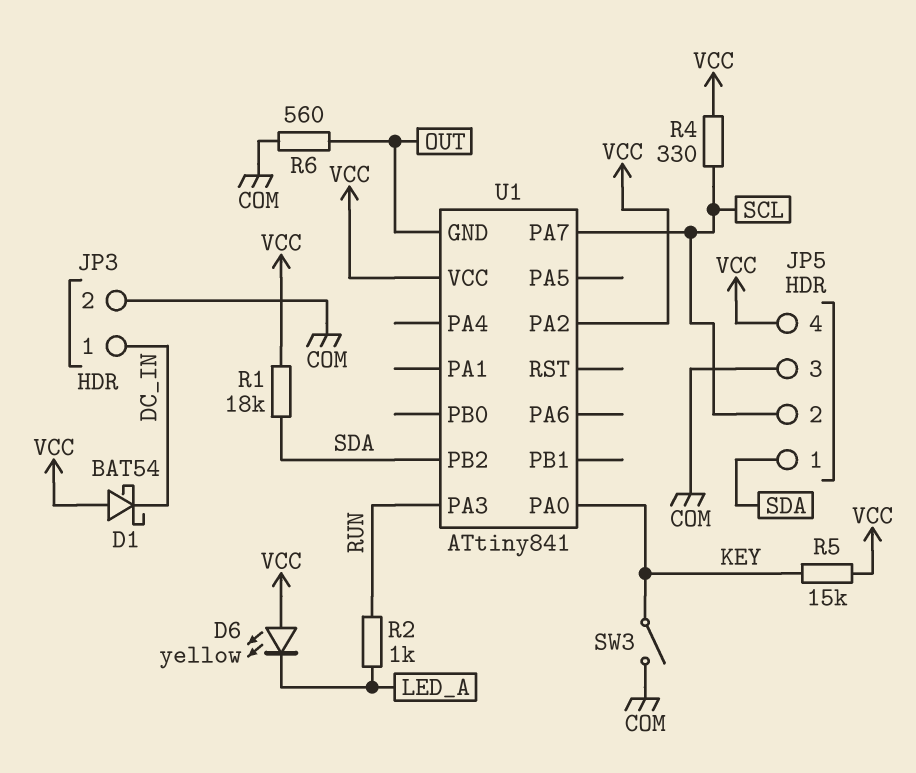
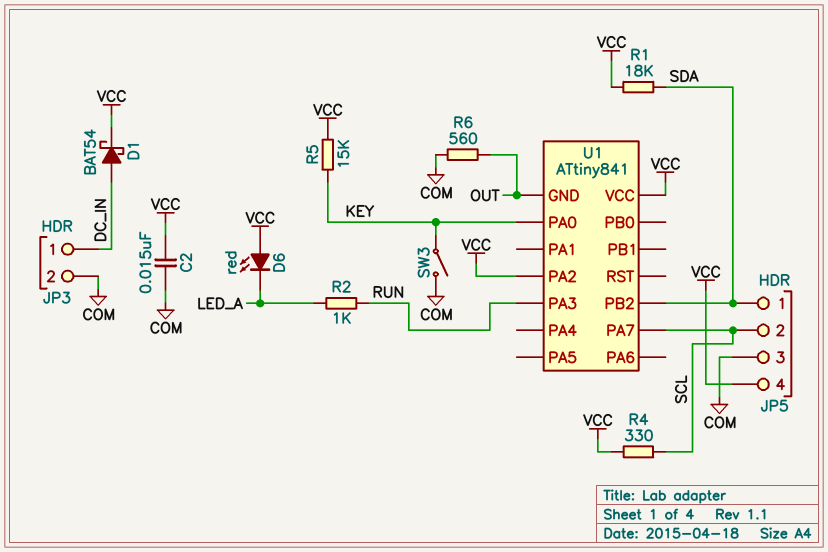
C2: none -> 15nF (COM, VCC)
D1: schottky BAT54 (A VCC, K DC_IN) -> schottky BAT54 (A DC_IN, K VCC)
D6: LED yellow (A VCC, K LED_A) -> LED red (A VCC, K LED_A)

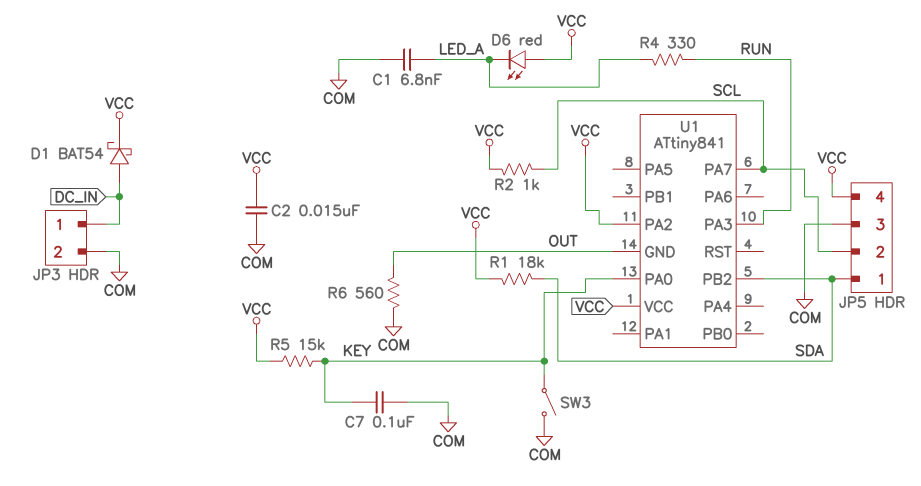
C1: none -> 6.8nF (COM, LED_A)
C7: none -> 100nF (COM, KEY)
R2: 1k (LED_A, RUN) -> 1k (SCL, VCC)
R4: 330 (SCL, VCC) -> 330 (LED_A, RUN)

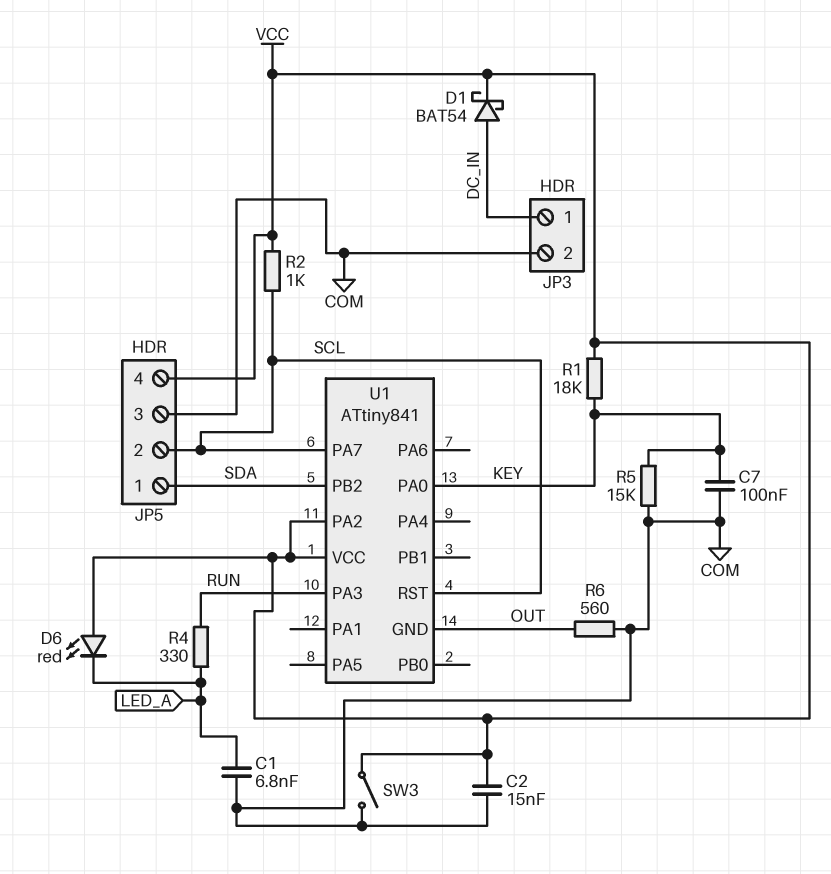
R1: 18k (SDA, VCC) -> 18k (KEY, VCC)
R5: 15k (KEY, VCC) -> 15k (COM, KEY)
SW3: switch (COM, KEY) -> switch (COM, VCC)
U1 pin RST: none -> SCL

